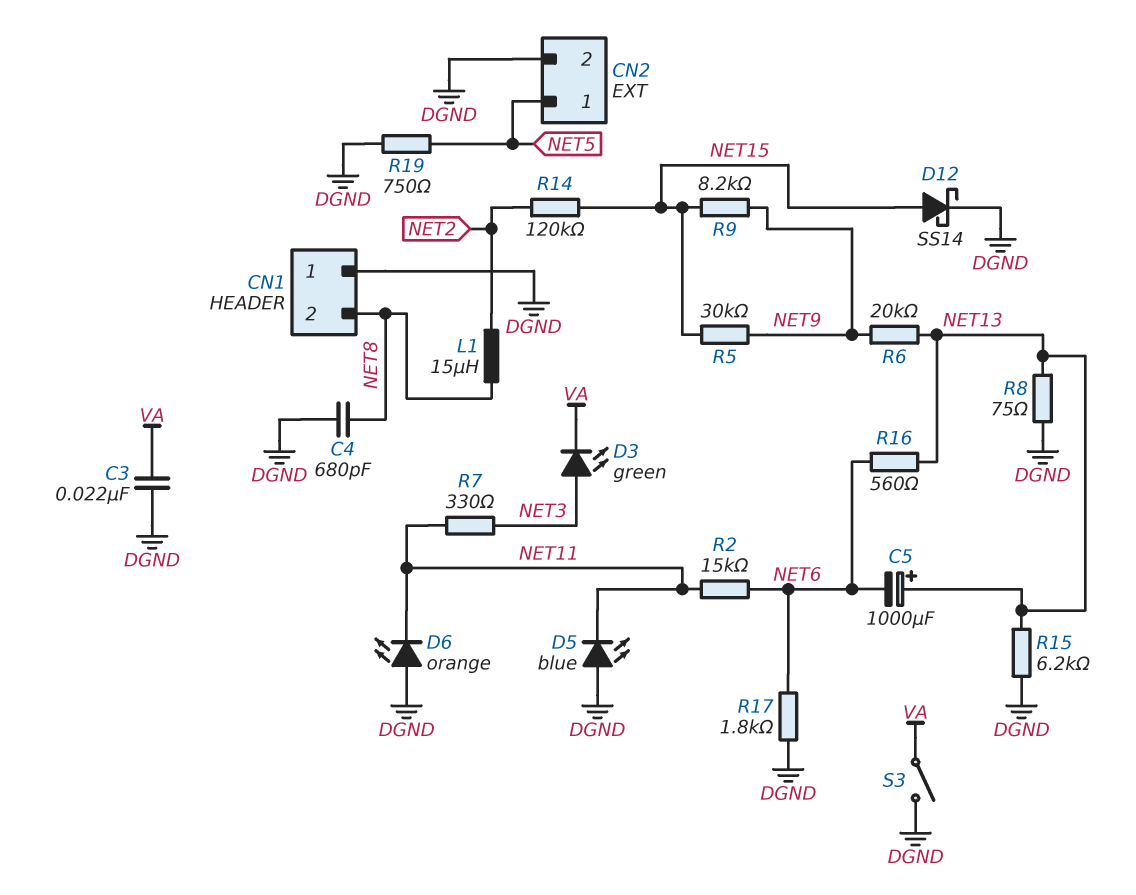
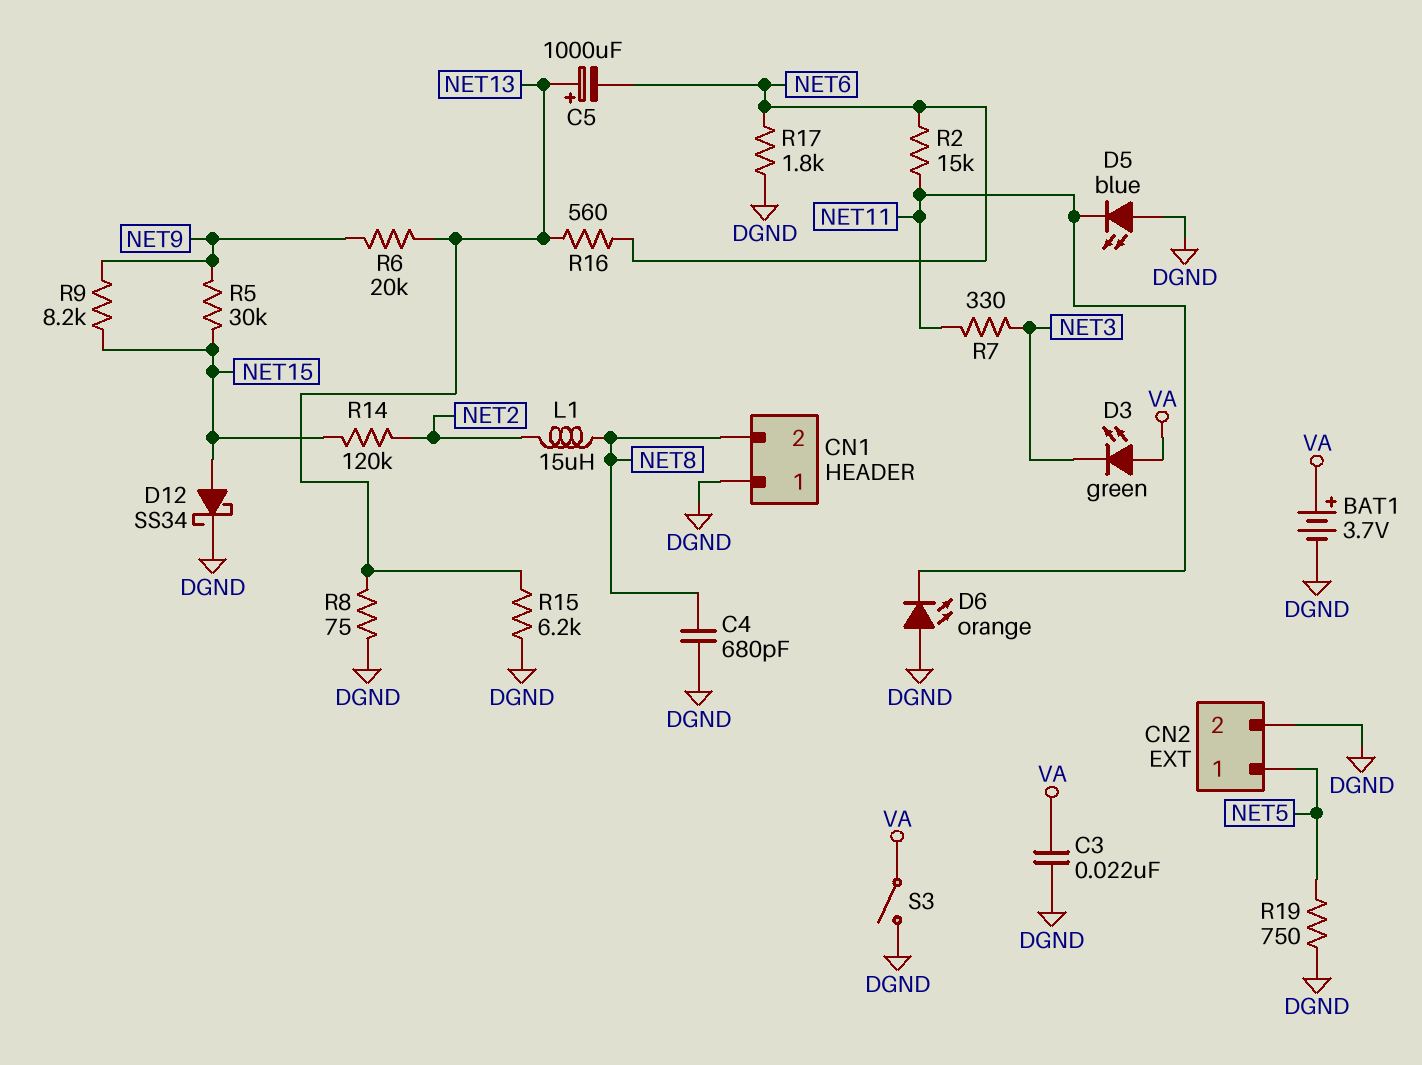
BAT1: none -> 3.7V (plus VA, minus DGND)
D3: LED green (A NET3, K VA) -> LED green (A VA, K NET3)
D12: schottky SS14 (A NET15, K DGND) -> schottky SS34 (A NET15, K DGND)

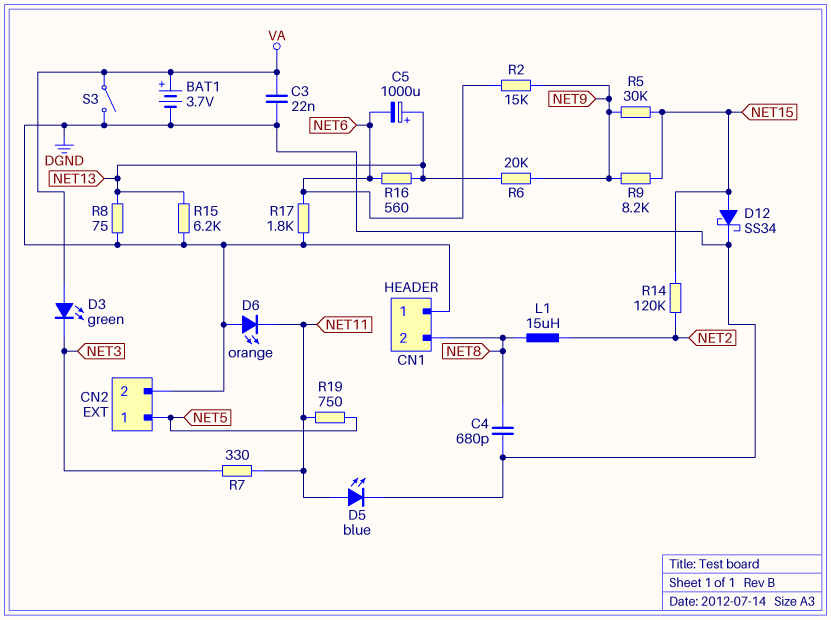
D5: LED blue (A DGND, K NET11) -> LED blue (A NET11, K DGND)
R2: 15k (NET6, NET11) -> 15k (NET6, NET9)
R19: 750 (DGND, NET5) -> 750 (NET5, NET11)

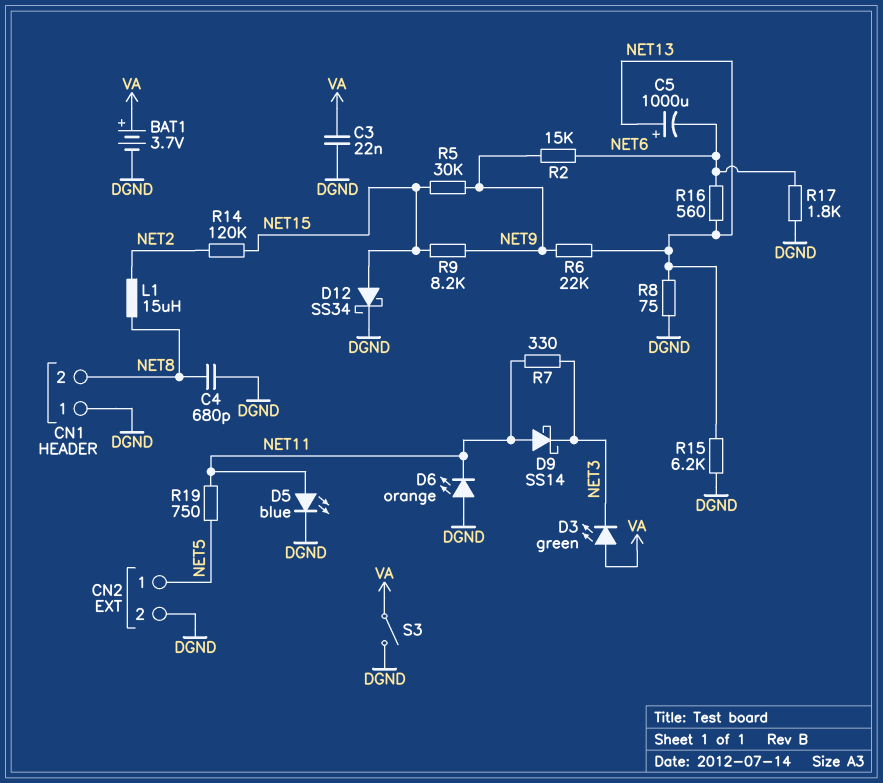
D9: none -> schottky SS14 (A NET11, K NET3)
R6: 20k (NET9, NET13) -> 22k (NET9, NET13)

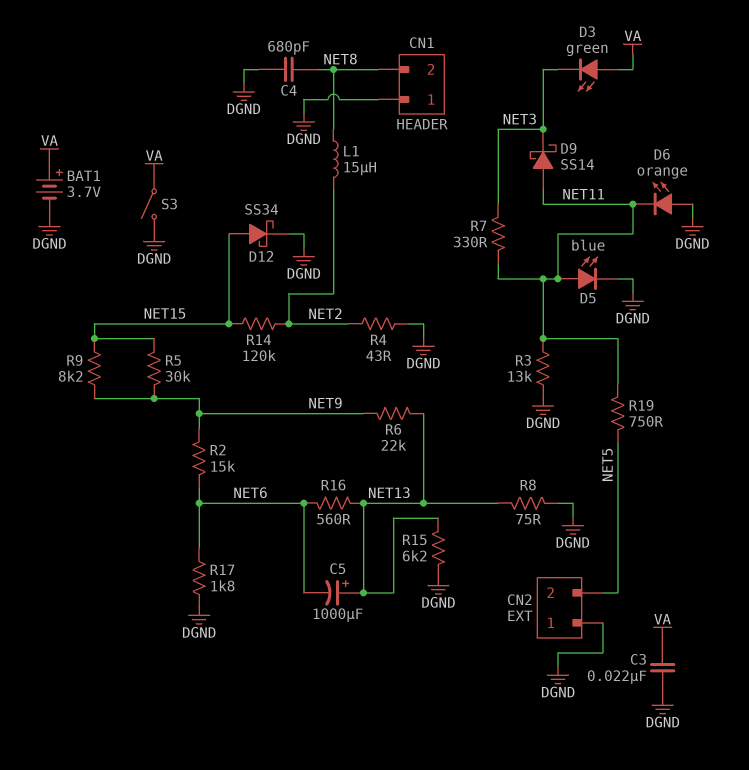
CN2 pin 1: NET5 -> DGND
CN2 pin 2: DGND -> NET5
R3: none -> 13k (DGND, NET11)
R4: none -> 43 (DGND, NET2)

